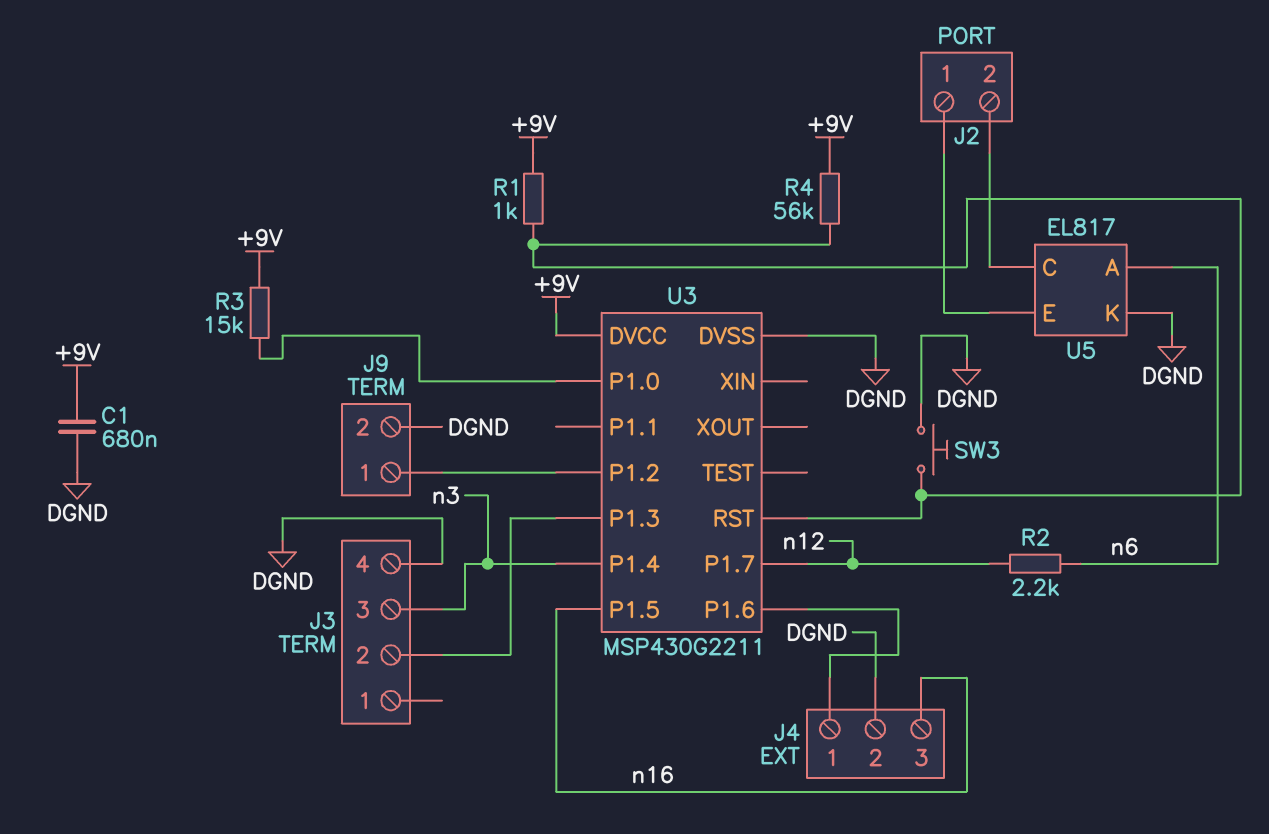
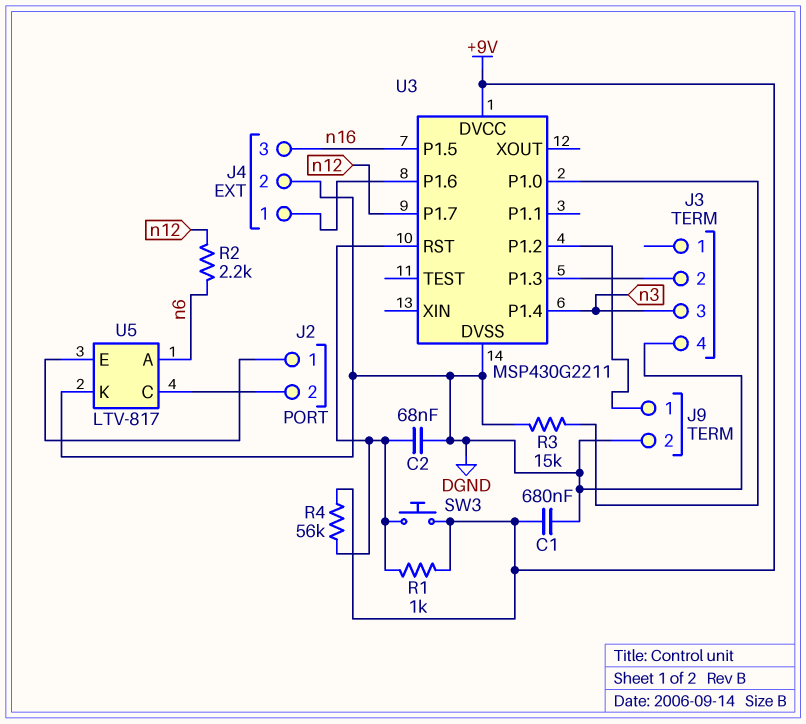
C2: none -> 68nF (DGND, U3/RST)
R3: 15k (+9V, U3/P1.0) -> 15k (DGND, U3/P1.0)
SW3: button (DGND, U3/RST) -> button (+9V, U3/RST)
U5: EL817 -> LTV-817

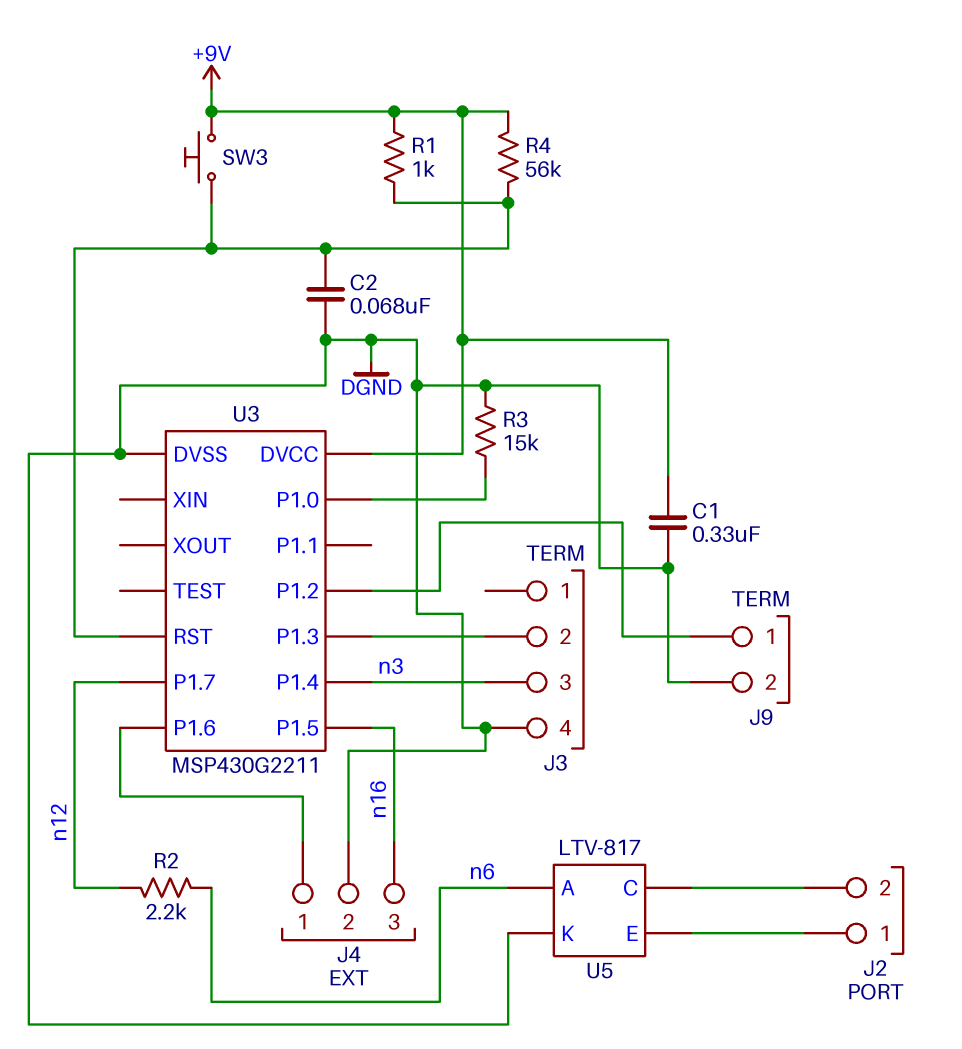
C1: 680nF (+9V, DGND) -> 330nF (+9V, DGND)

